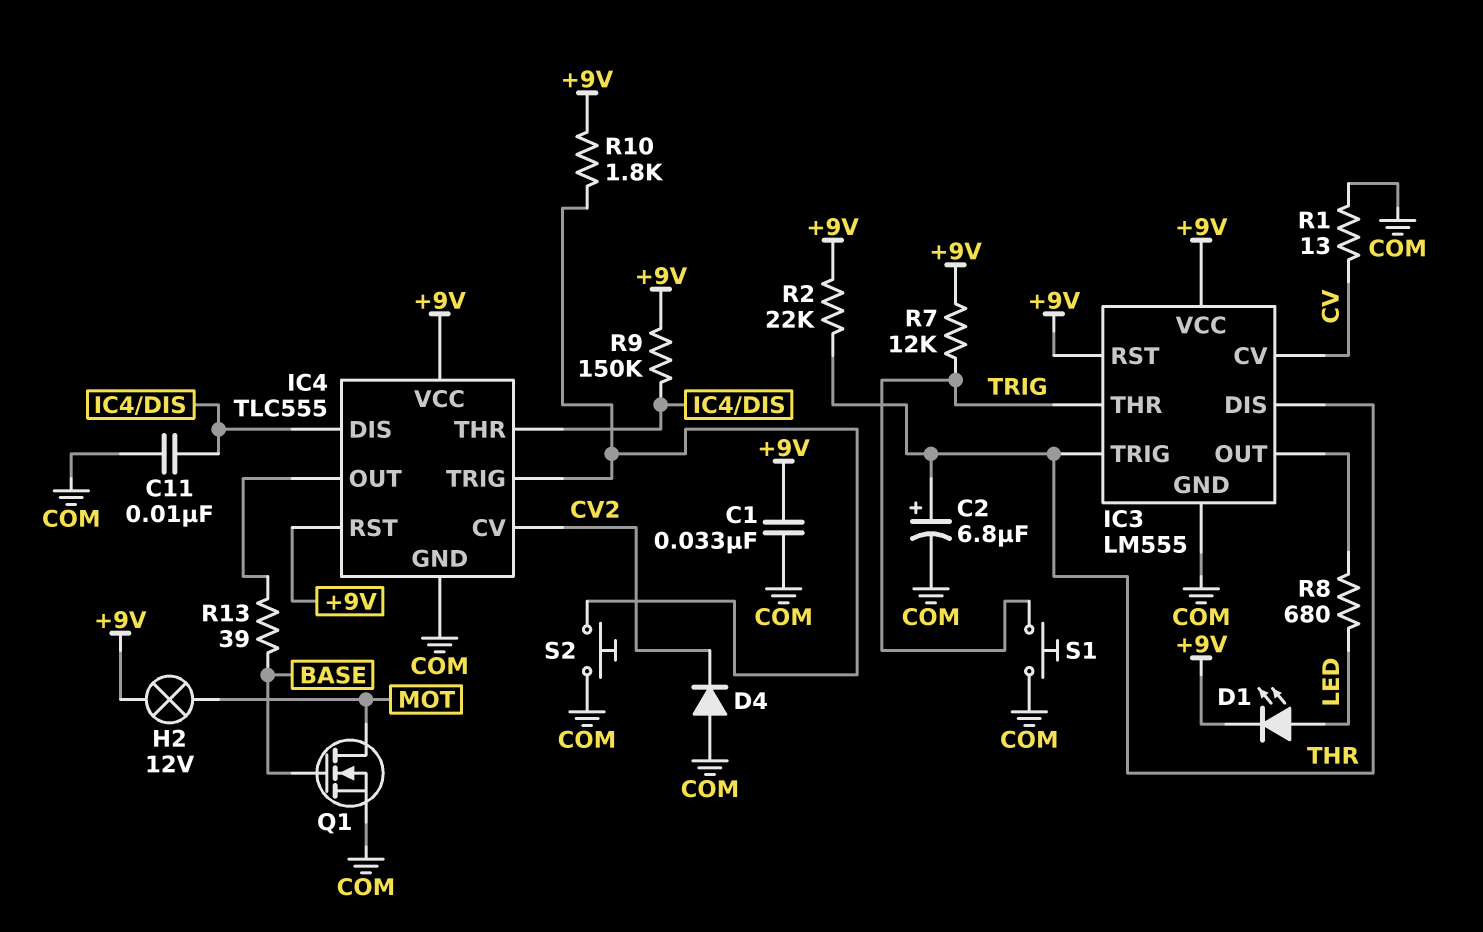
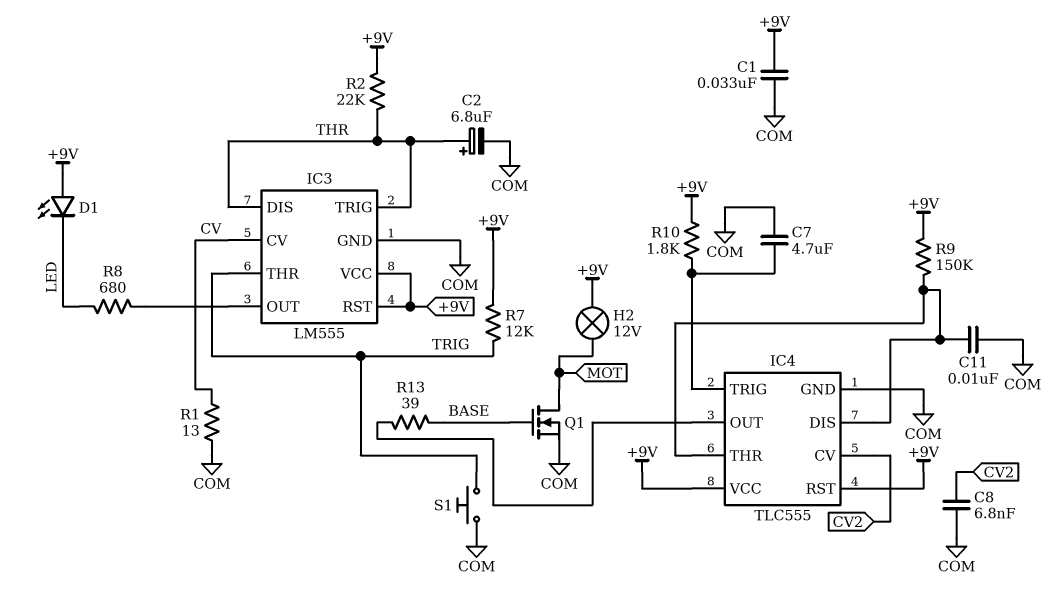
C7: none -> 4.7uF (COM, IC4/TRIG)
C8: none -> 6.8nF (COM, CV2)
D1: LED (A LED, K +9V) -> LED (A +9V, K LED)
D4: diode (A COM, K CV2) -> none
S2: button (COM, IC4/TRIG) -> none

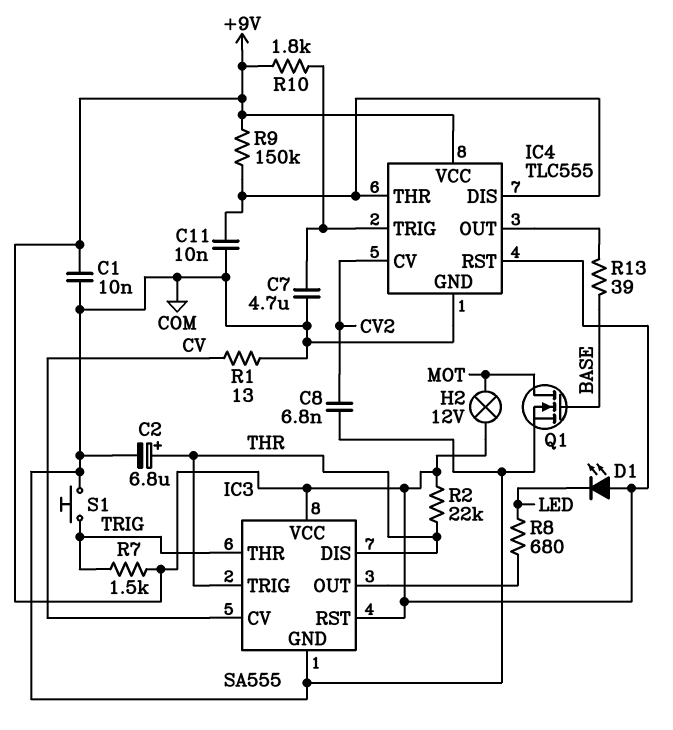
C1: 33nF (+9V, COM) -> 10nF (+9V, COM)
IC3: LM555 -> SA555
R7: 12k (+9V, TRIG) -> 1.5k (+9V, TRIG)

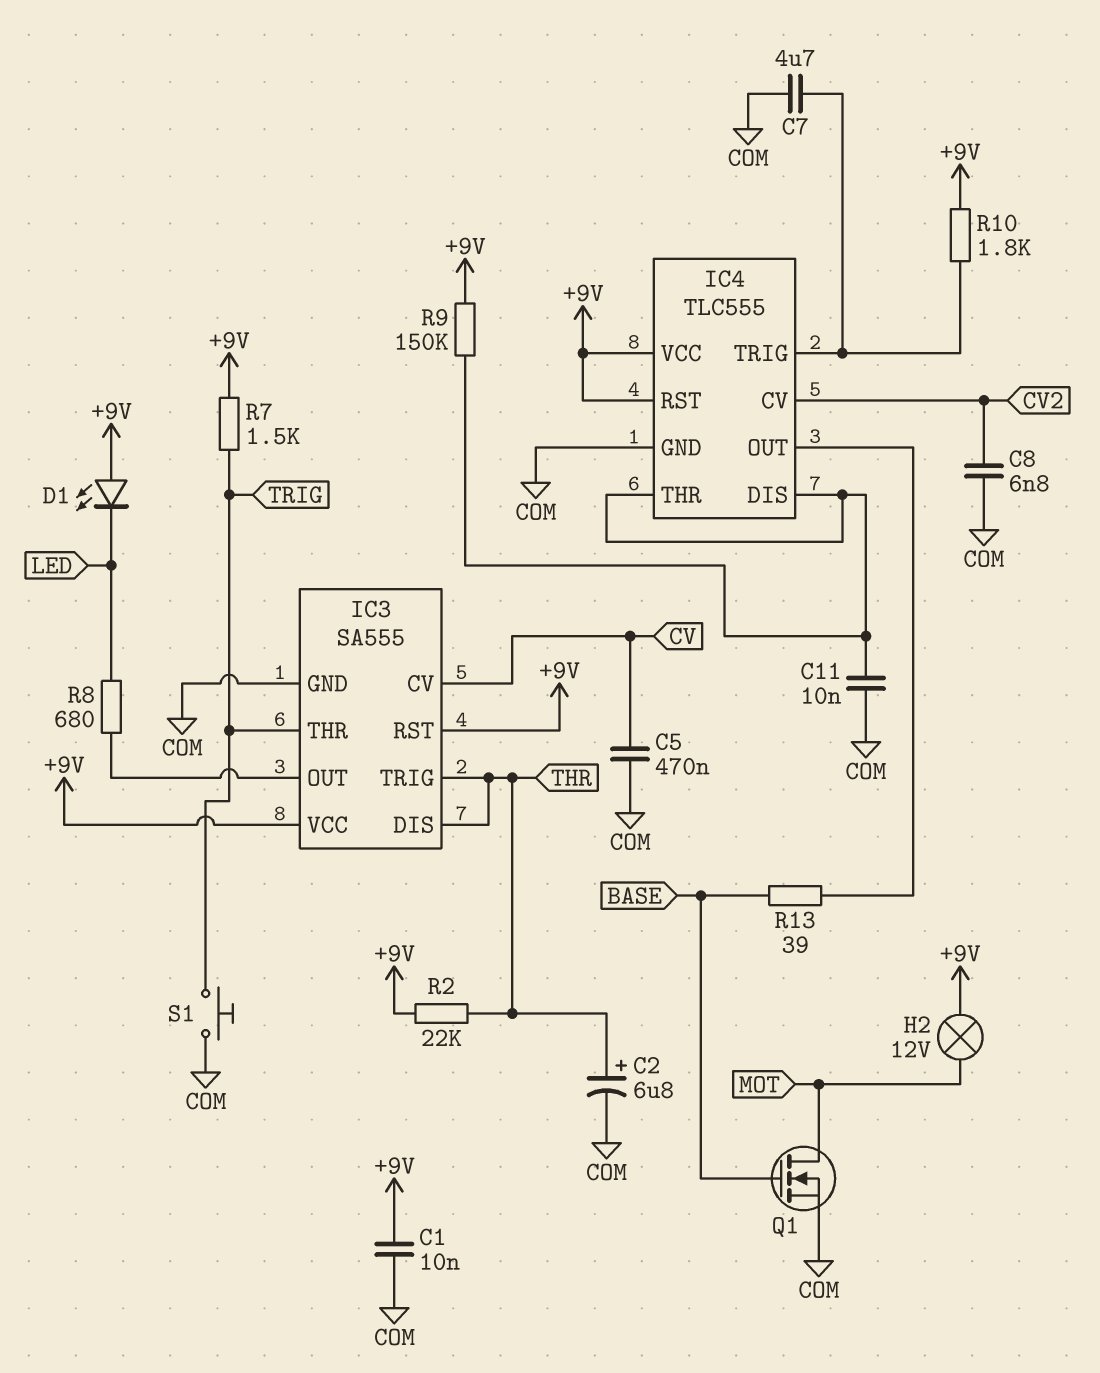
C5: none -> 470nF (COM, CV)
R1: 13 (COM, CV) -> none

